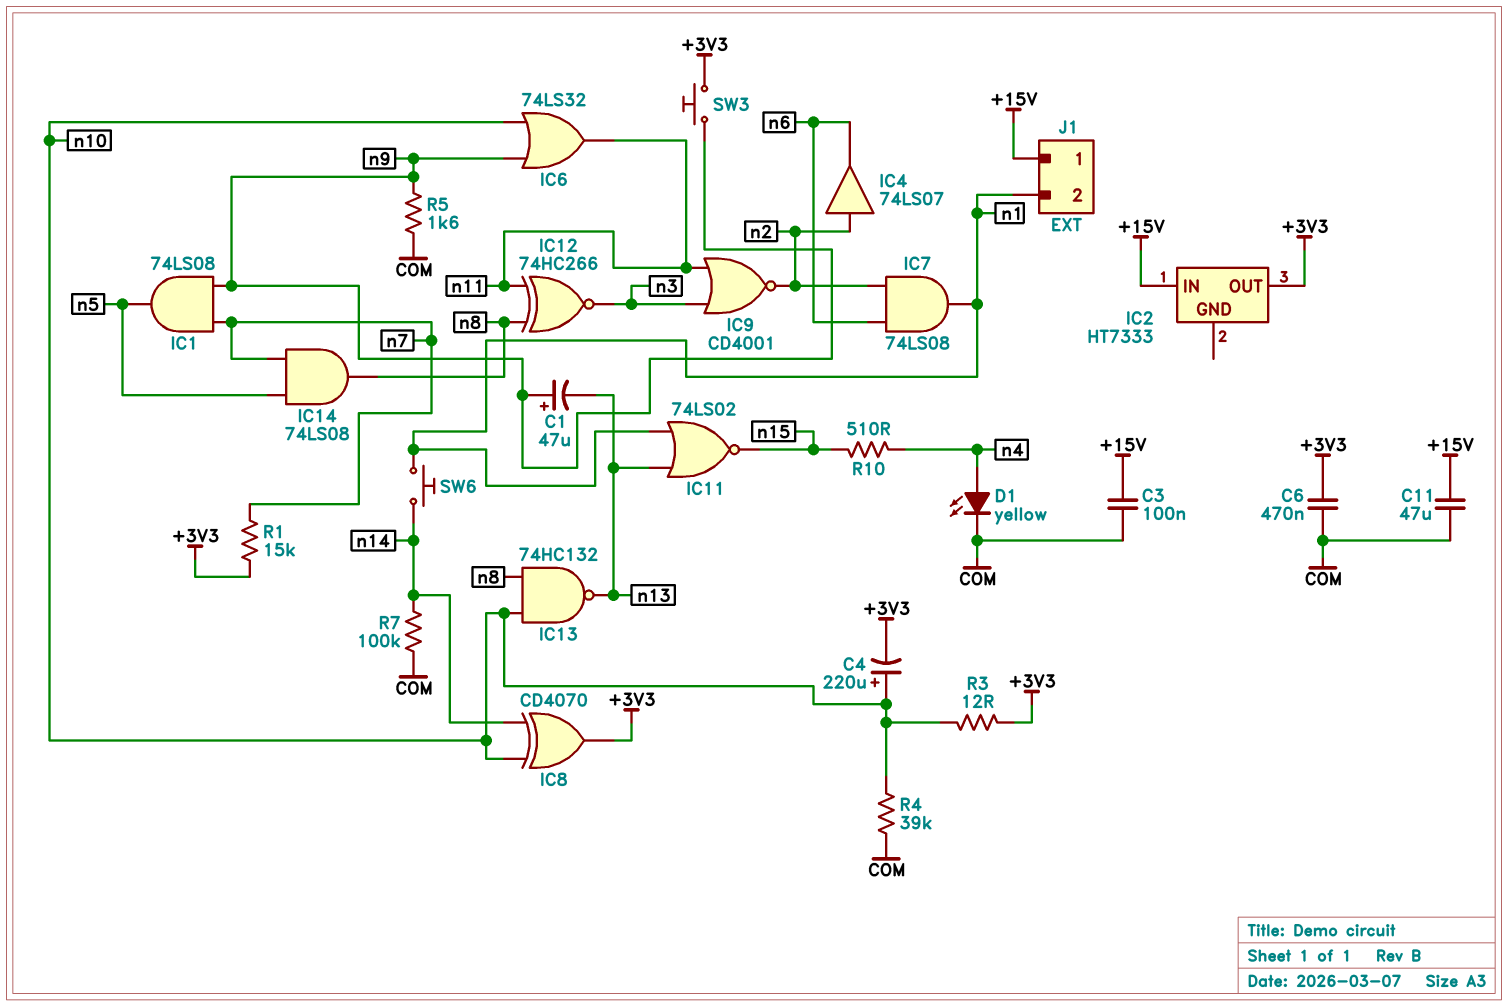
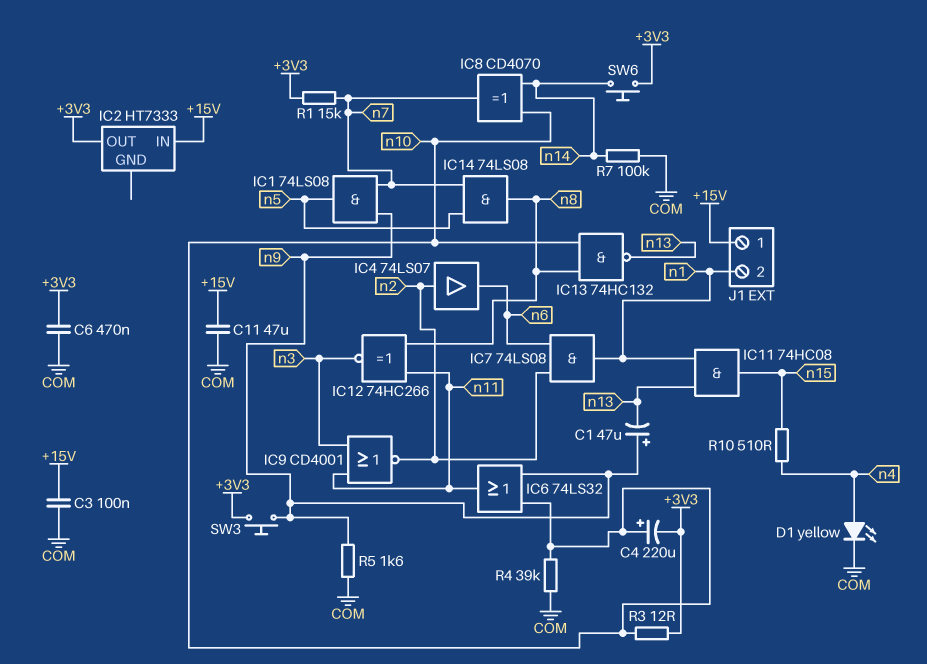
IC8: XOR CD4070 (in n10, in n14, out +3V3) -> XOR CD4070 (in n10, in n14, out n7)
IC11: NOR 74LS02 (in n1, in n13, out n15) -> AND 74HC08 (in n1, in n13, out n15)
SW6: button (n1, n14) -> button (+3V3, n14)

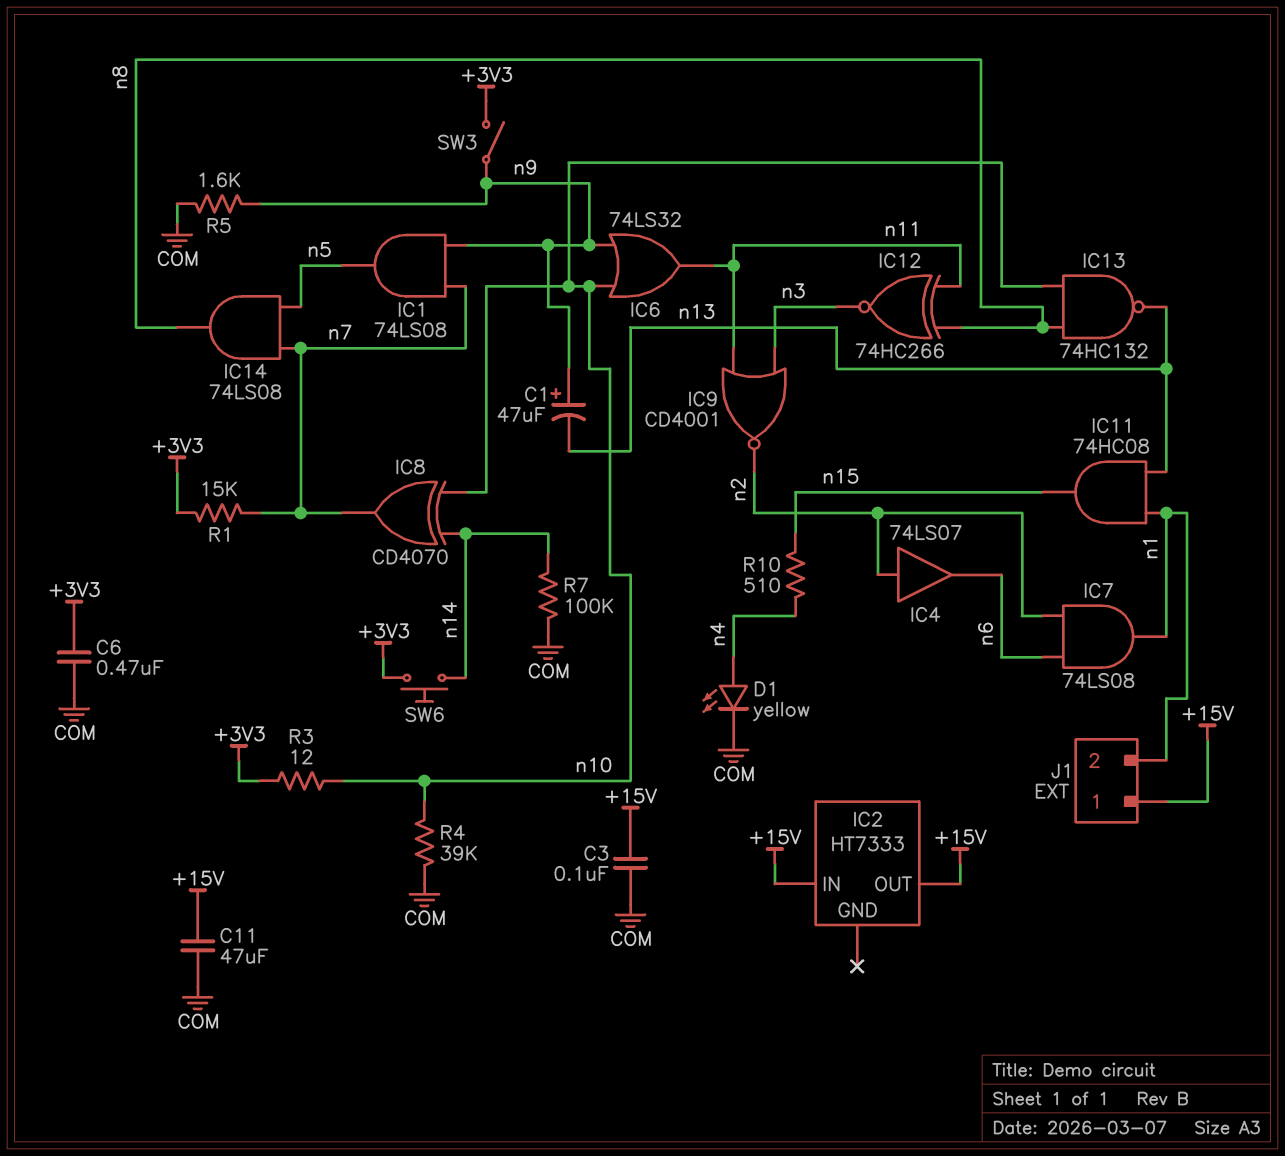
C4: 220uF (plus n10, minus +3V3) -> none
IC2 pin OUT: +3V3 -> +15V
SW3: button (+3V3, n9) -> switch (+3V3, n9)

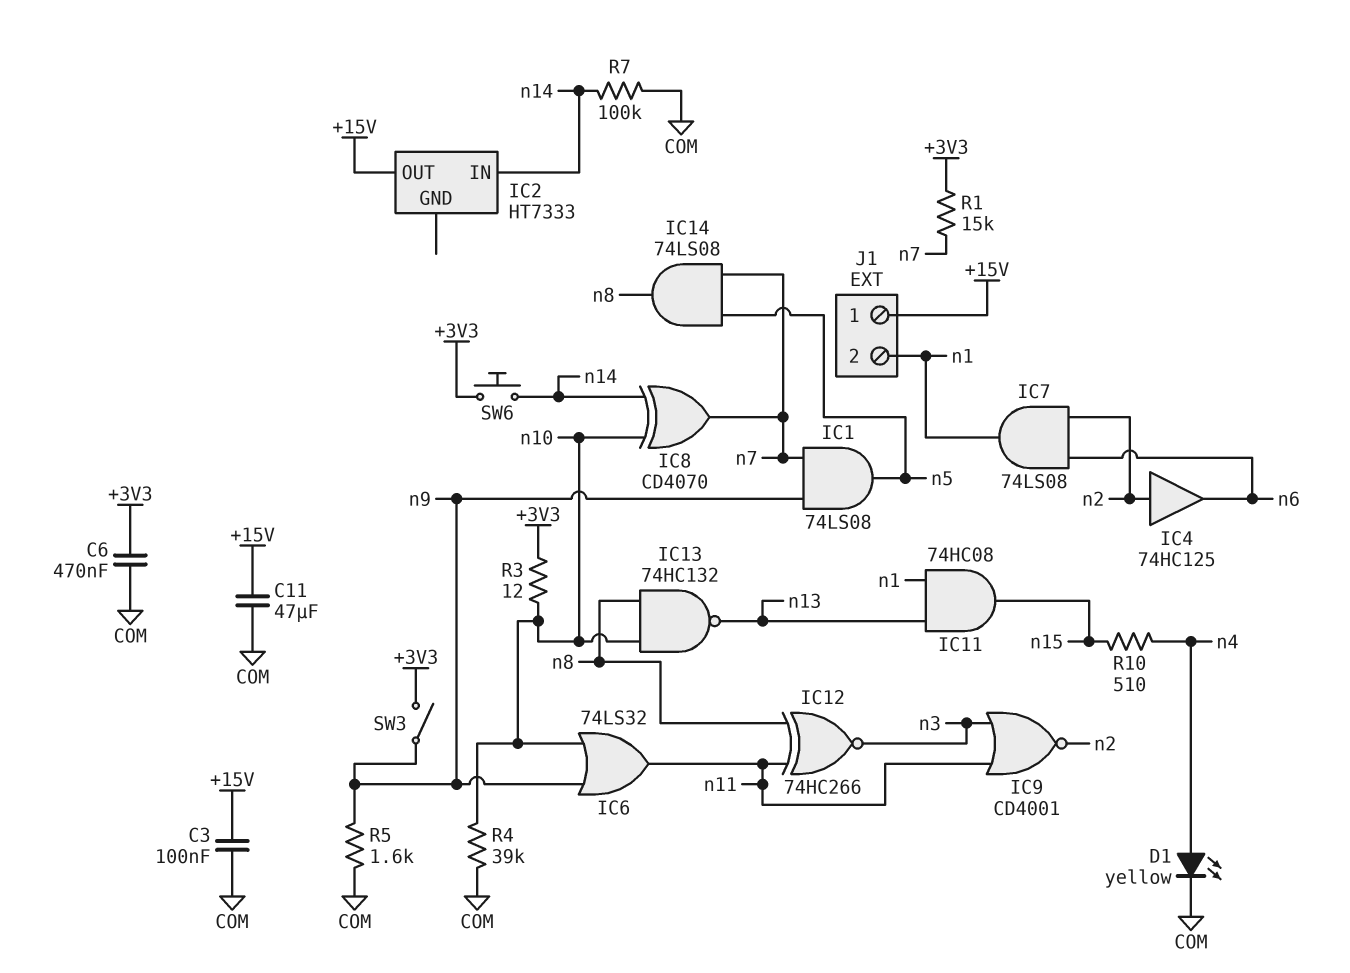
C1: 47uF (plus n9, minus n13) -> none
IC2 pin IN: +15V -> n14
IC4: buffer 74LS07 (in n2, out n6) -> buffer 74HC125 (in n2, out n6)

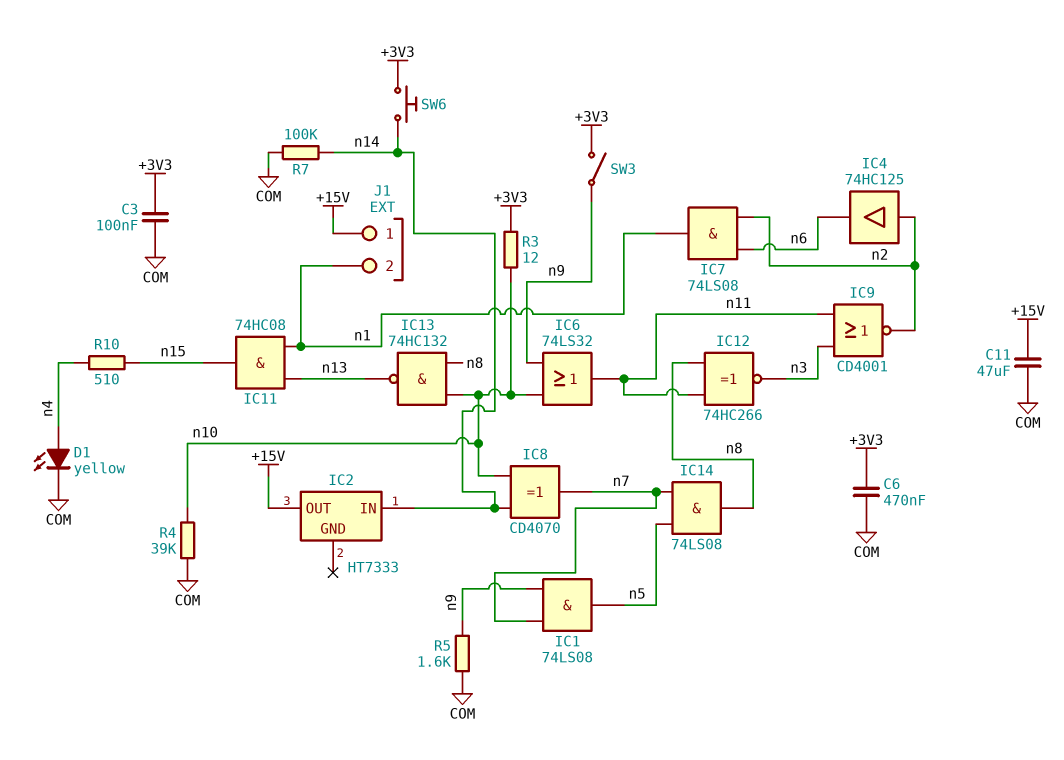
C3: 100nF (+15V, COM) -> 100nF (+3V3, COM)
R1: 15k (+3V3, n7) -> none

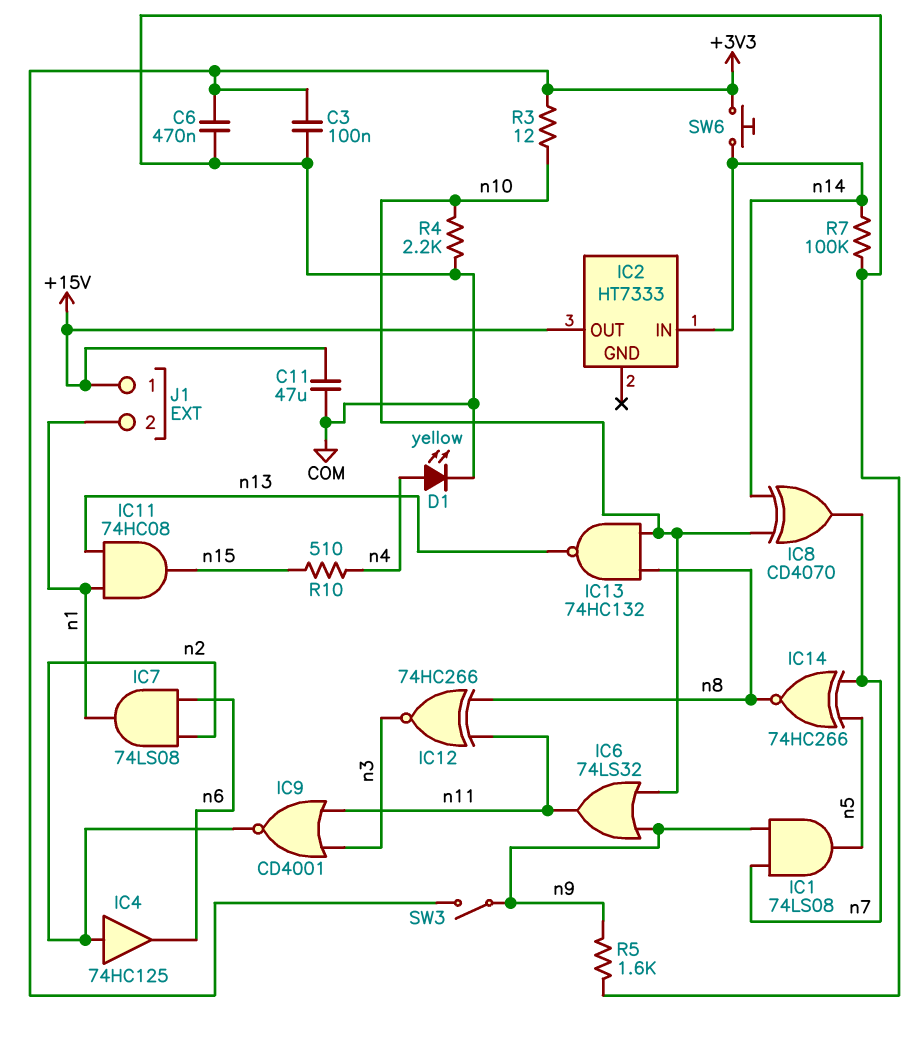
IC14: AND 74LS08 (in n5, in n7, out n8) -> XNOR 74HC266 (in n5, in n7, out n8)
R4: 39k (COM, n10) -> 2.2k (COM, n10)

